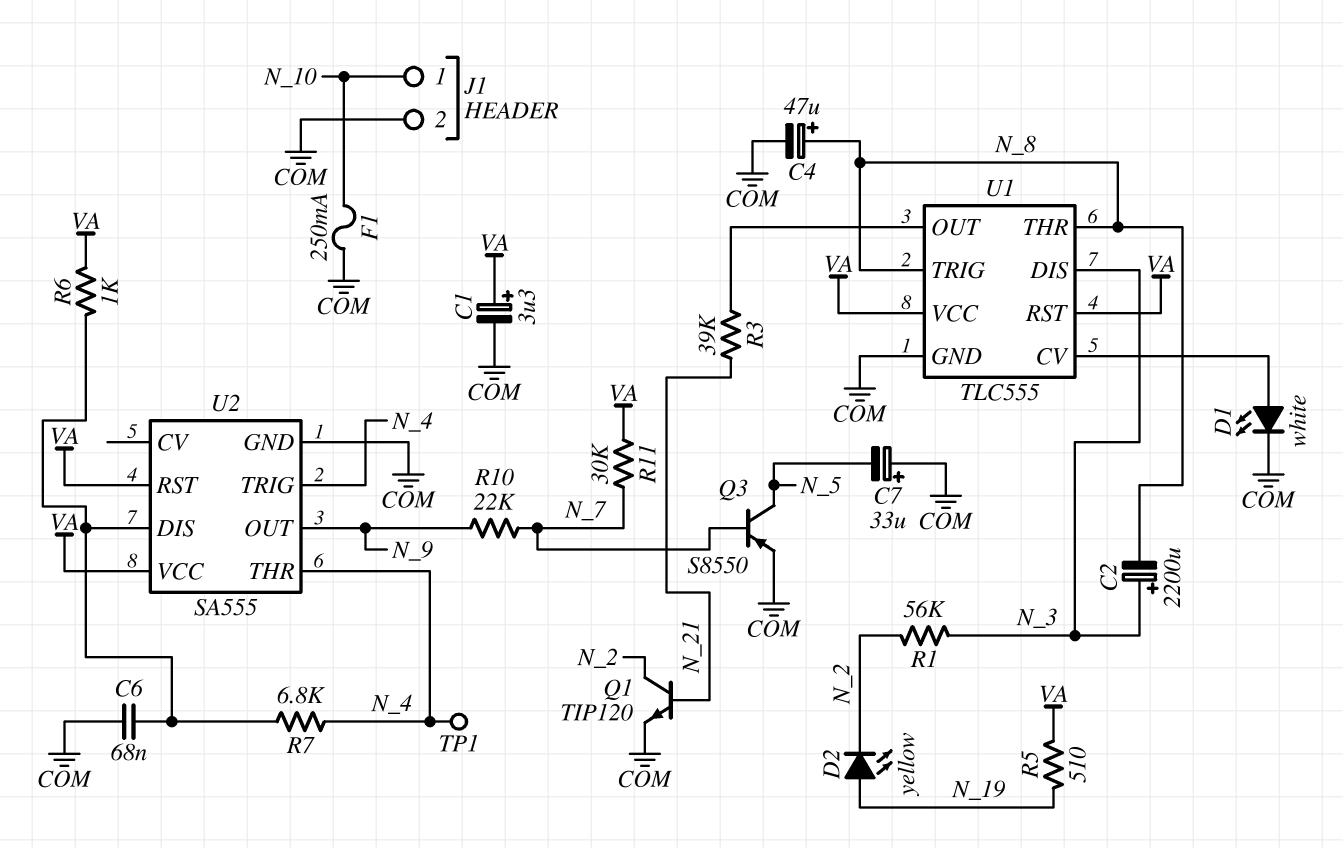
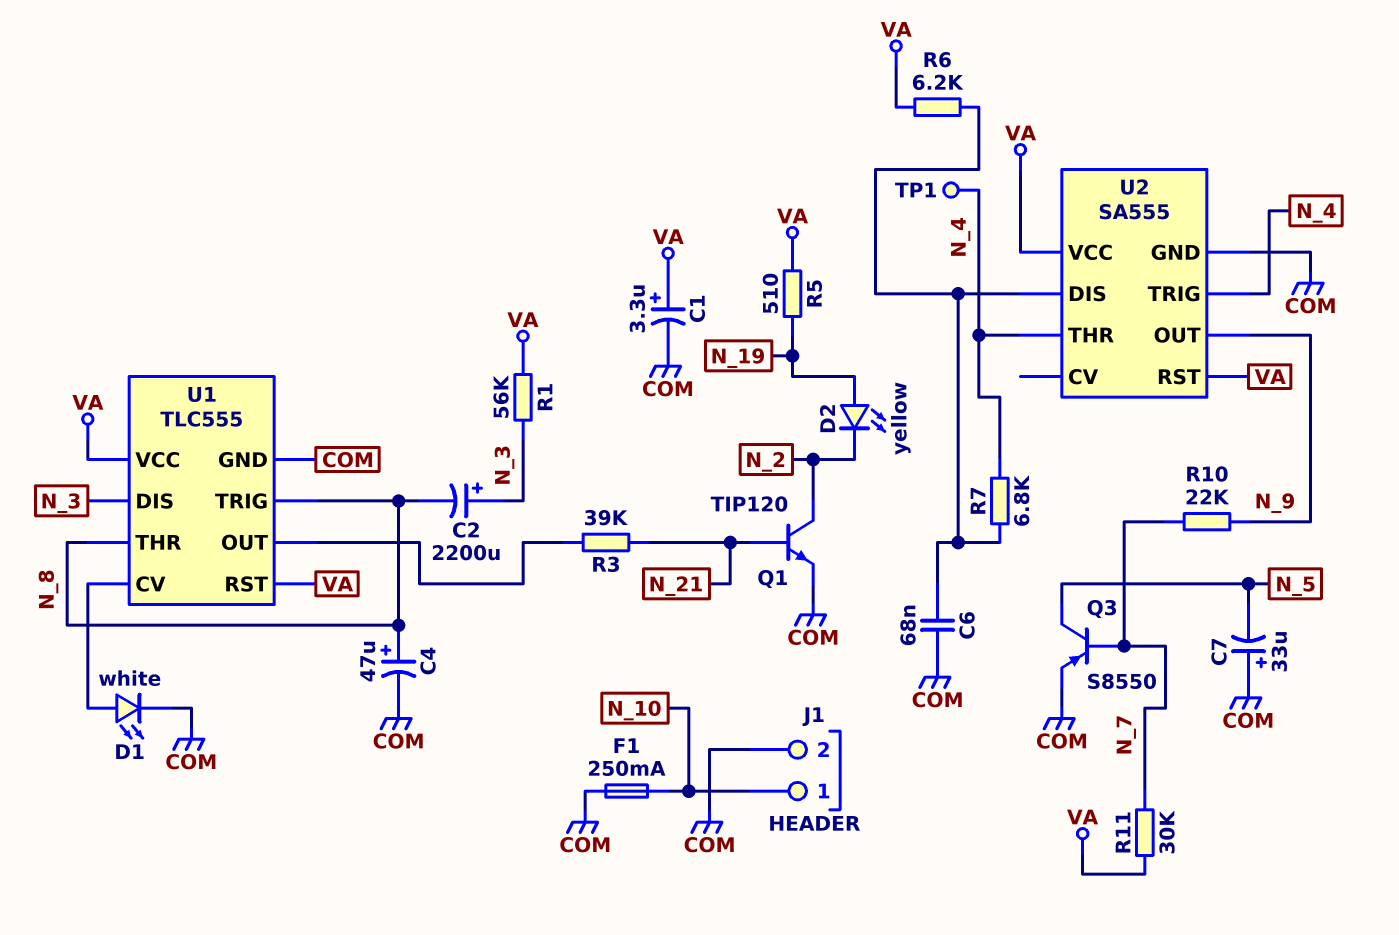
R1: 56k (N_2, N_3) -> 56k (N_3, VA)
R6: 1k (U2/DIS, VA) -> 6.2k (U2/DIS, VA)

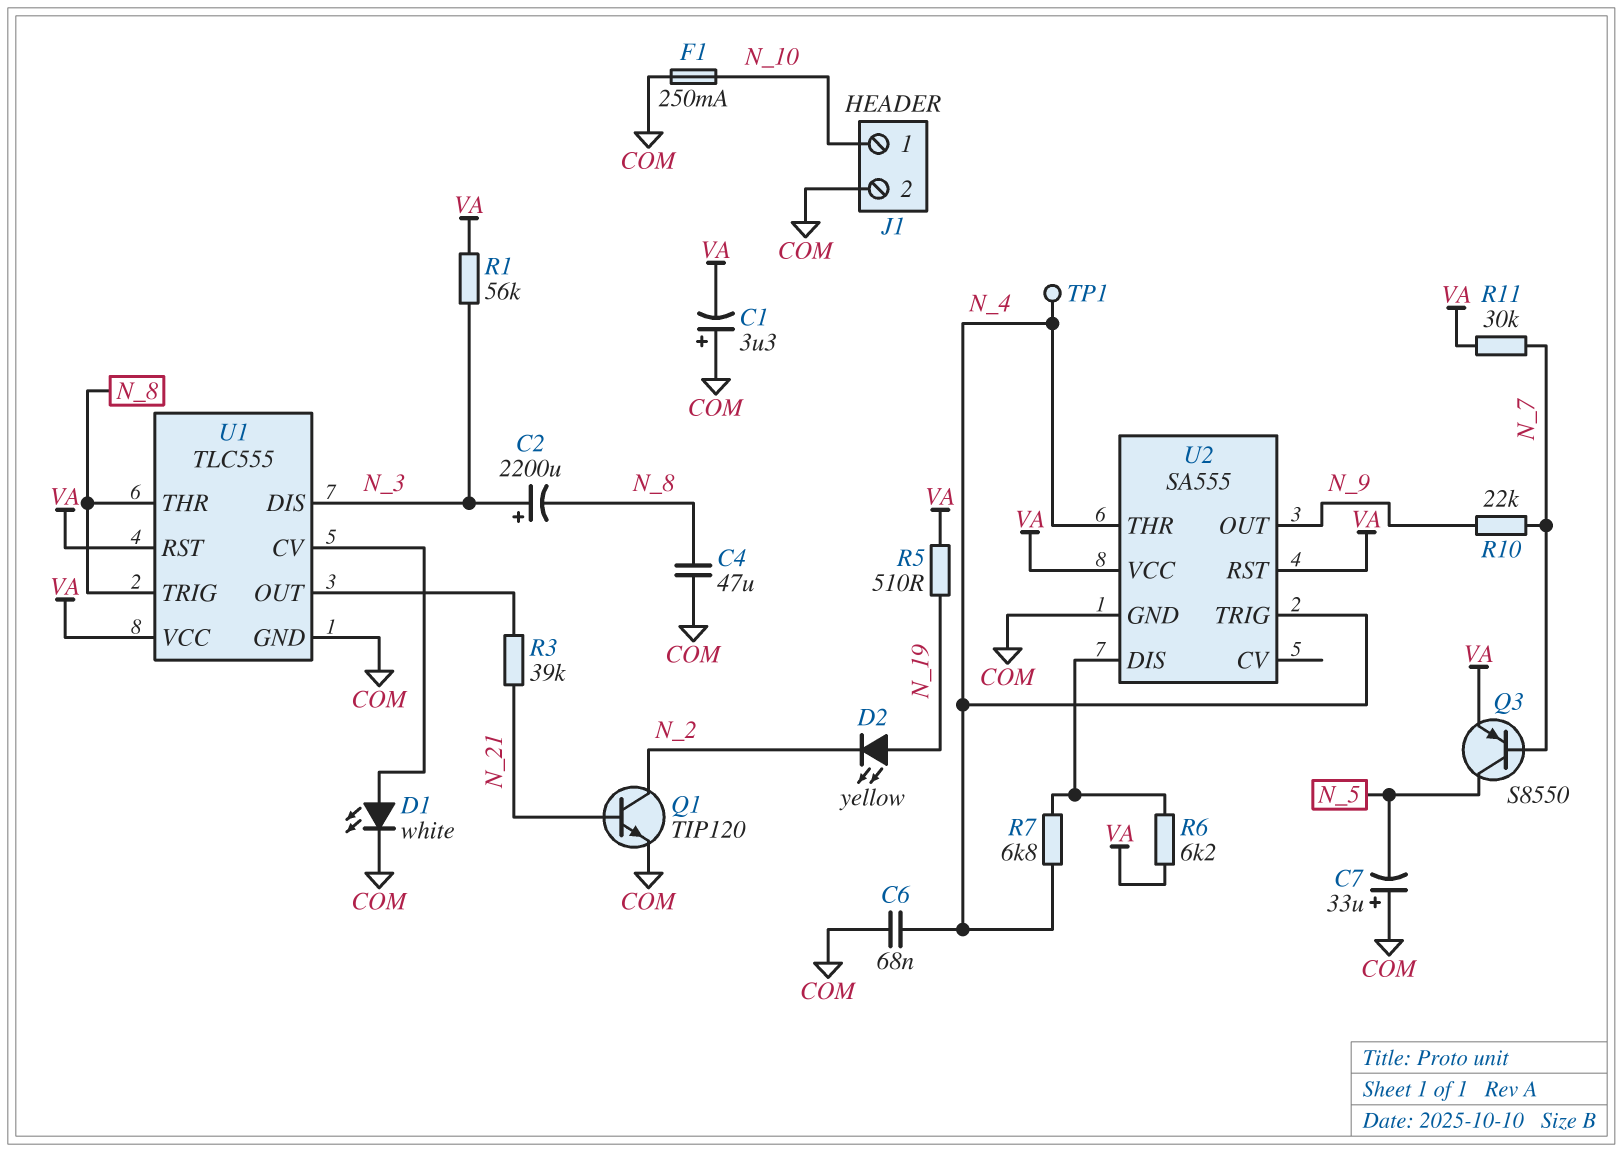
C1: 3.3uF (plus VA, minus COM) -> 3.3uF (plus COM, minus VA)
C4: 47uF (plus N_8, minus COM) -> 47uF (COM, N_8)
C6: 68nF (COM, U2/DIS) -> 68nF (COM, N_4)
Q3: PNP S8550 (B N_7, C N_5, E COM) -> PNP S8550 (B N_7, C N_5, E VA)

